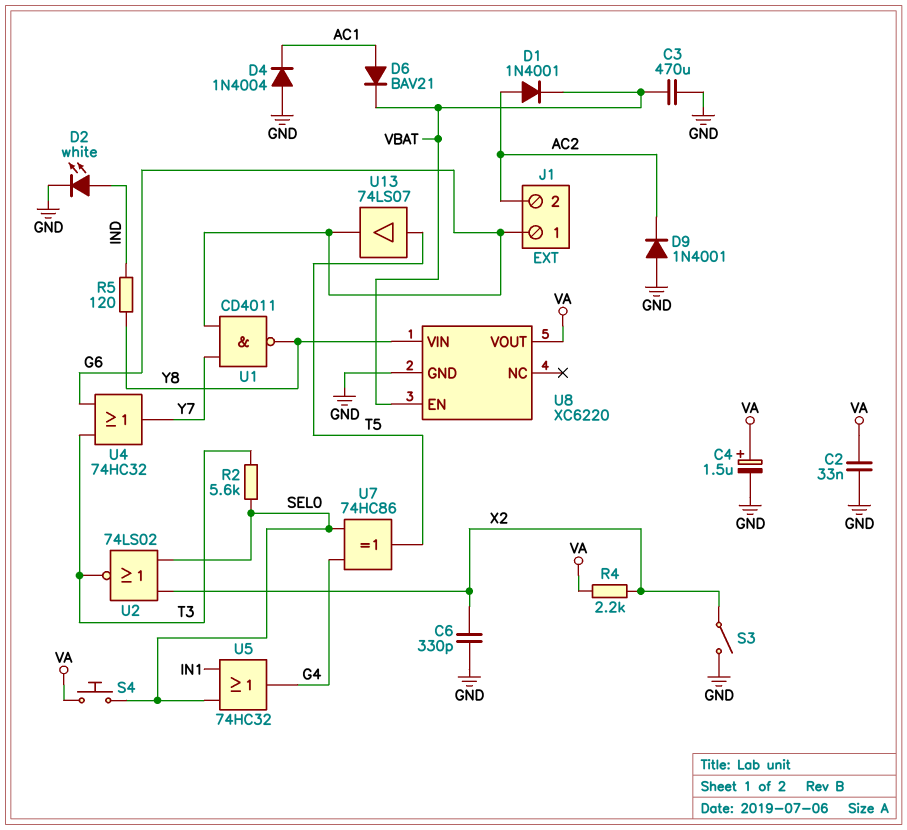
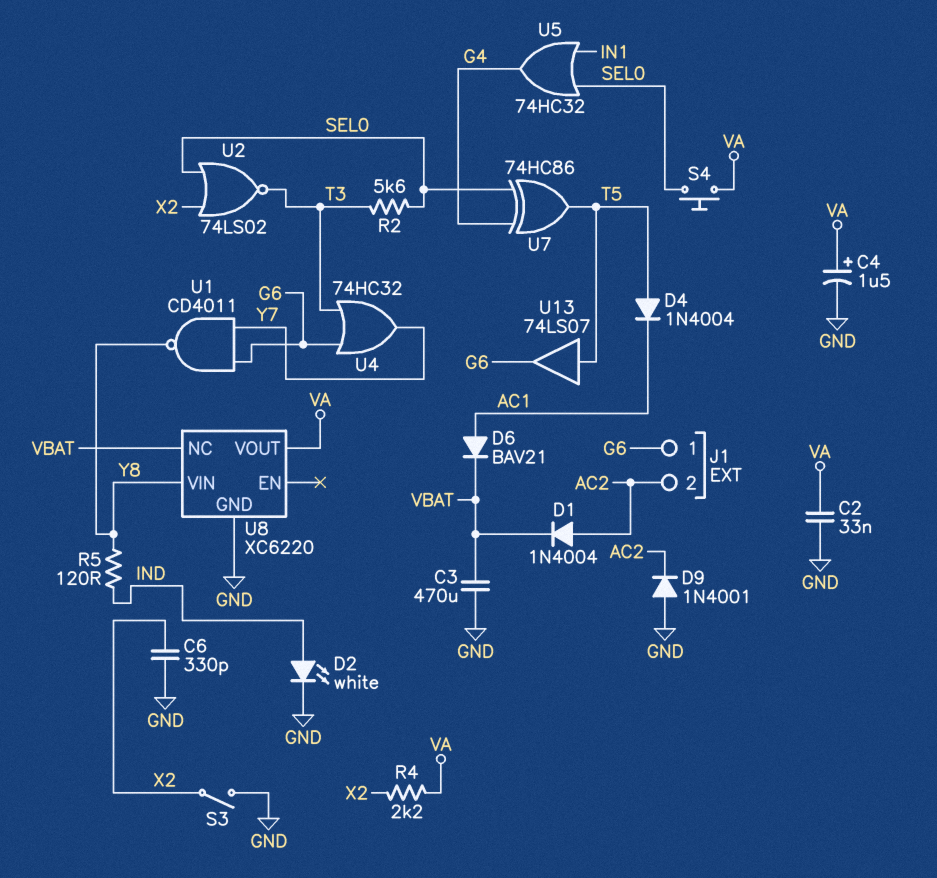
D1: diode 1N4001 (A AC2, K VBAT) -> diode 1N4004 (A AC2, K VBAT)
D4: diode 1N4004 (A GND, K AC1) -> diode 1N4004 (A T5, K AC1)
U8 pin EN: VBAT -> none
U8 pin NC: none -> VBAT

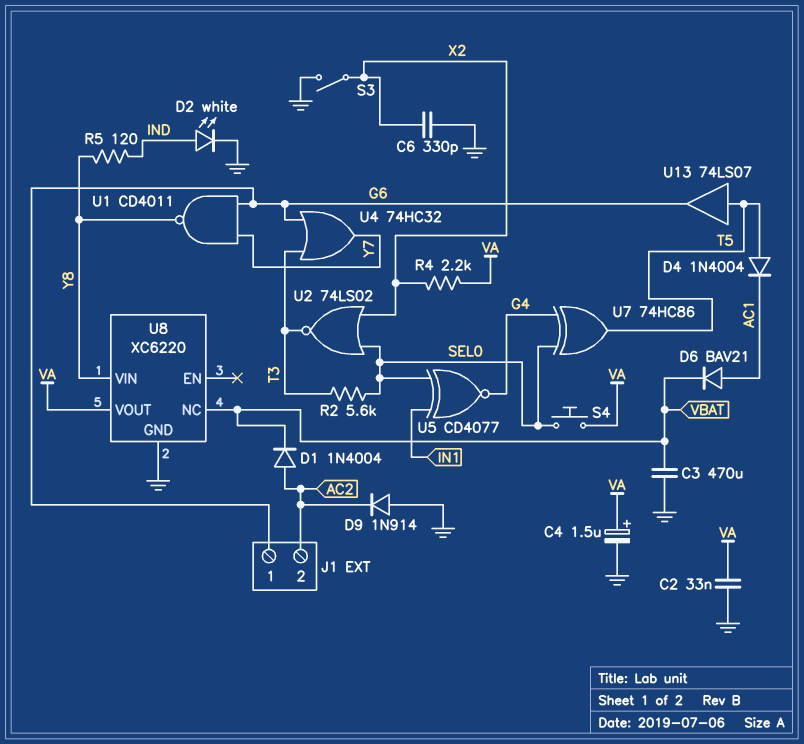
D9: diode 1N4001 (A GND, K AC2) -> diode 1N914 (A GND, K AC2)
U5: OR 74HC32 (in IN1, in SEL0, out G4) -> XNOR CD4077 (in IN1, in SEL0, out G4)

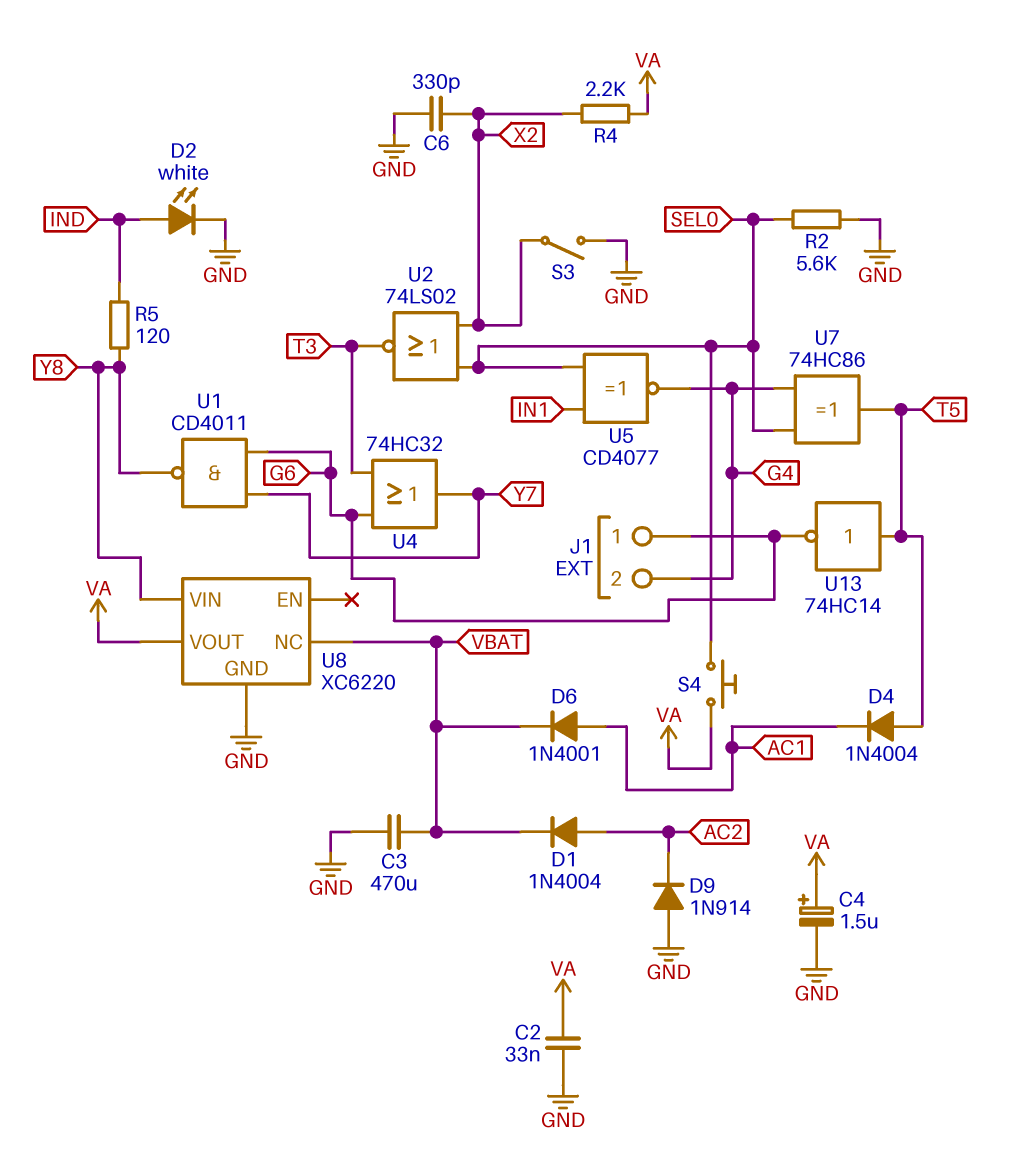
D6: diode BAV21 (A AC1, K VBAT) -> diode 1N4001 (A AC1, K VBAT)
J1 pin 2: AC2 -> G4
R2: 5.6k (SEL0, T3) -> 5.6k (GND, SEL0)
U13: buffer 74LS07 (in T5, out G6) -> NOT 74HC14 (in T5, out G6)

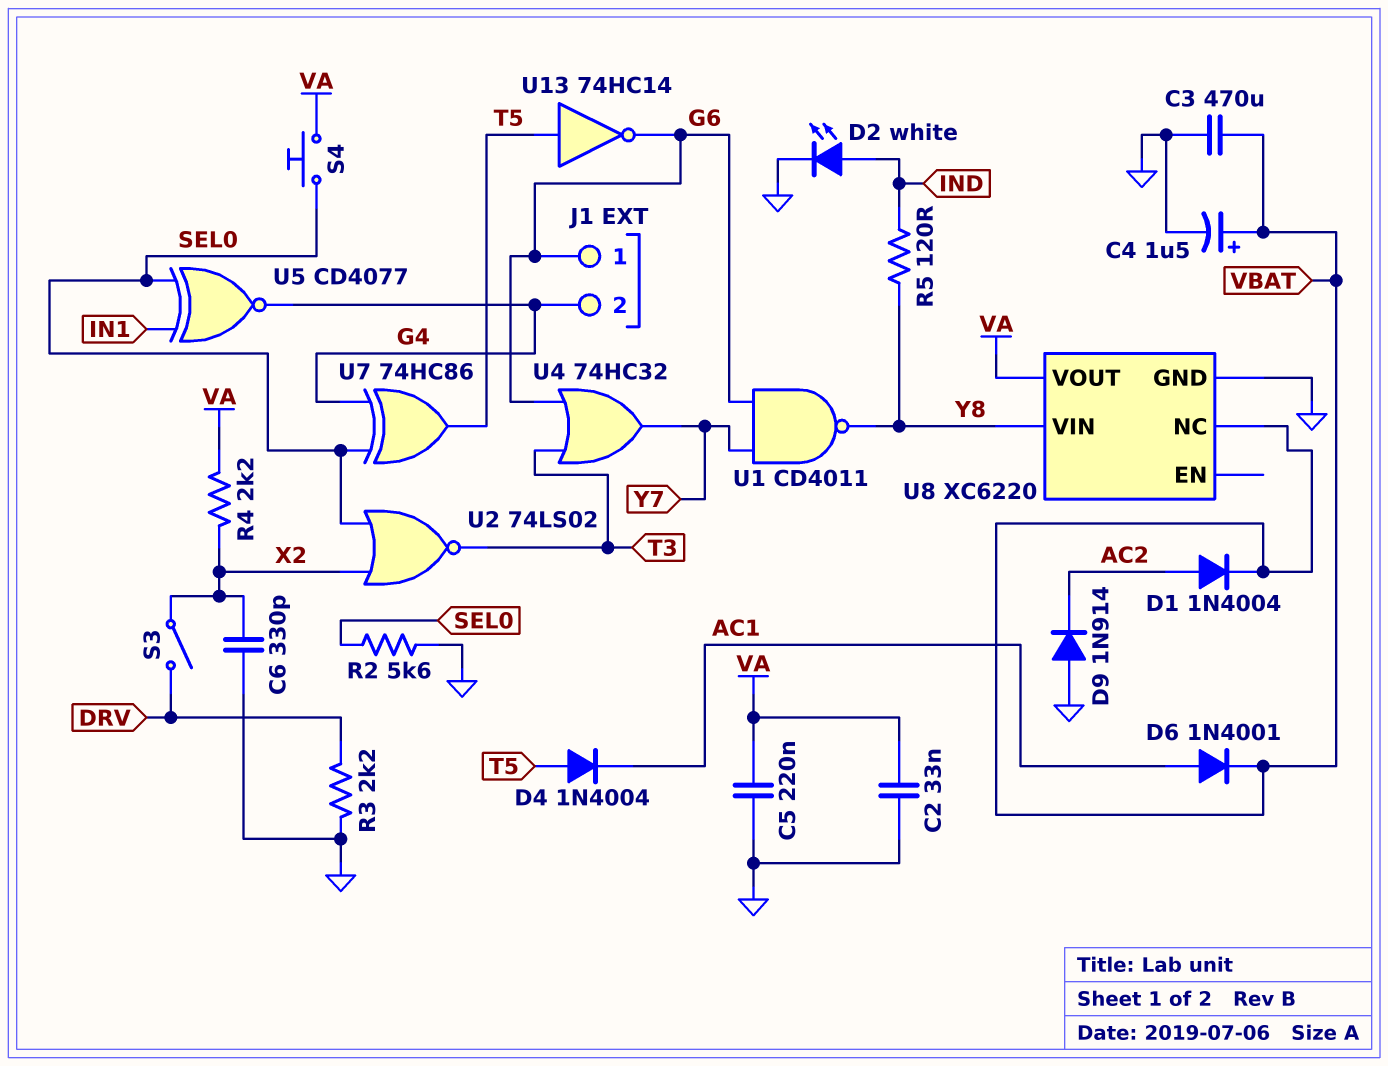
C4: 1.5uF (plus VA, minus GND) -> 1.5uF (plus VBAT, minus GND)
C5: none -> 220nF (GND, VA)
R3: none -> 2.2k (DRV, GND)
S3: switch (GND, X2) -> switch (DRV, X2)

